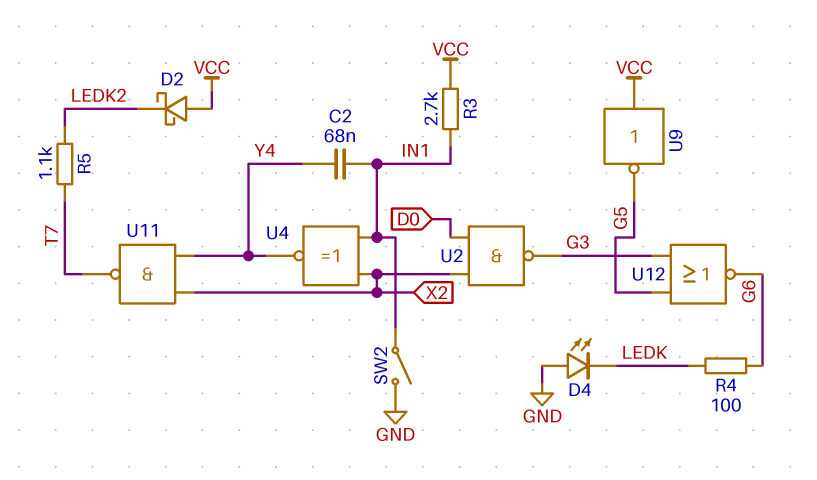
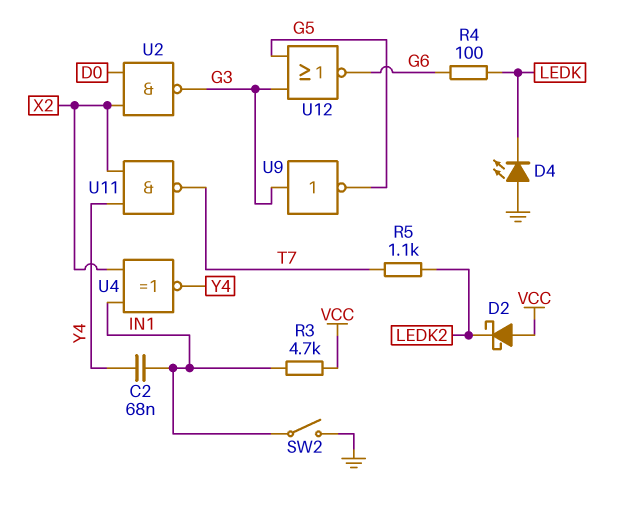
R3: 2.7k (IN1, VCC) -> 4.7k (IN1, VCC)
U9: NOT (in VCC, out G5) -> NOT (in G3, out G5)

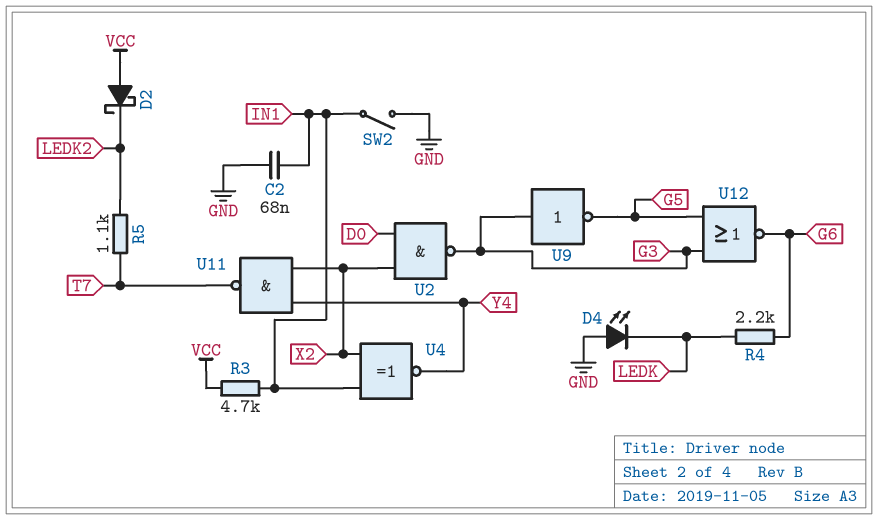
C2: 68nF (IN1, Y4) -> 68nF (GND, IN1)
R4: 100 (G6, LEDK) -> 2.2k (G6, LEDK)

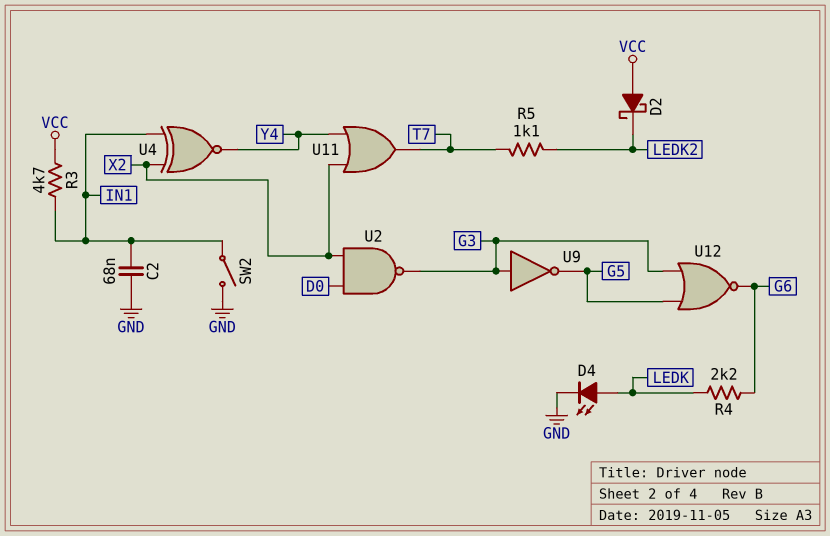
D4: LED (A GND, K LEDK) -> LED (A LEDK, K GND)
U11: NAND (in X2, in Y4, out T7) -> OR (in X2, in Y4, out T7)

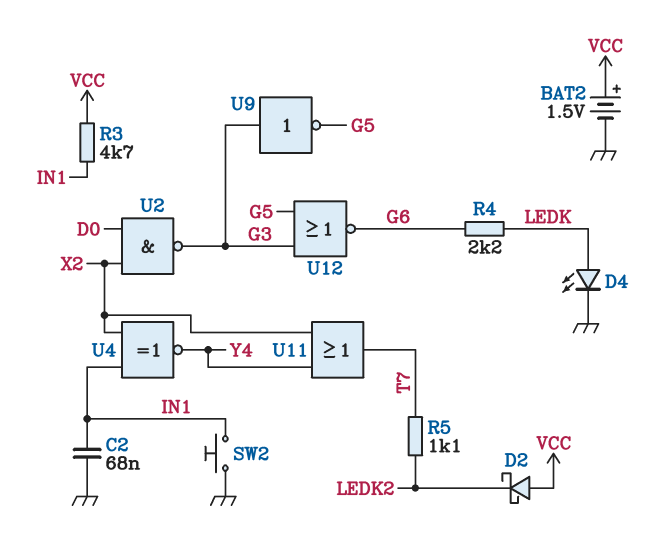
BAT2: none -> 1.5V (plus VCC, minus GND)
SW2: switch (GND, IN1) -> button (GND, IN1)

